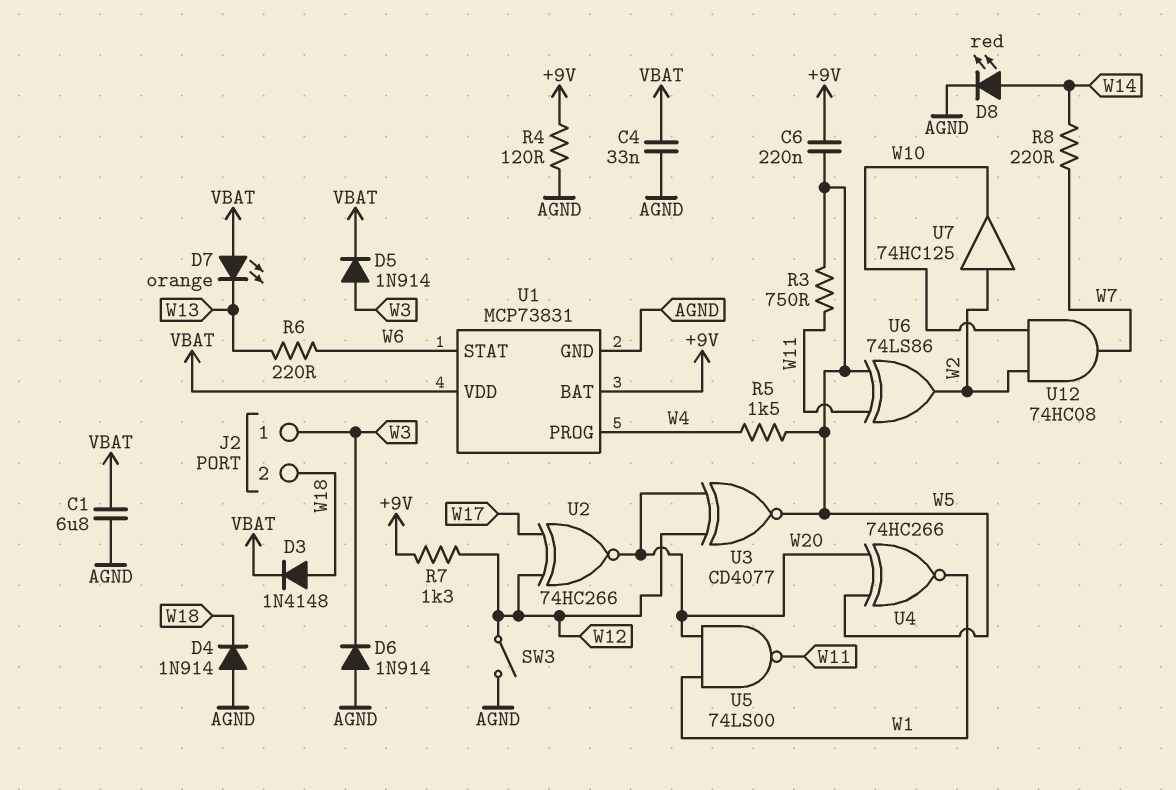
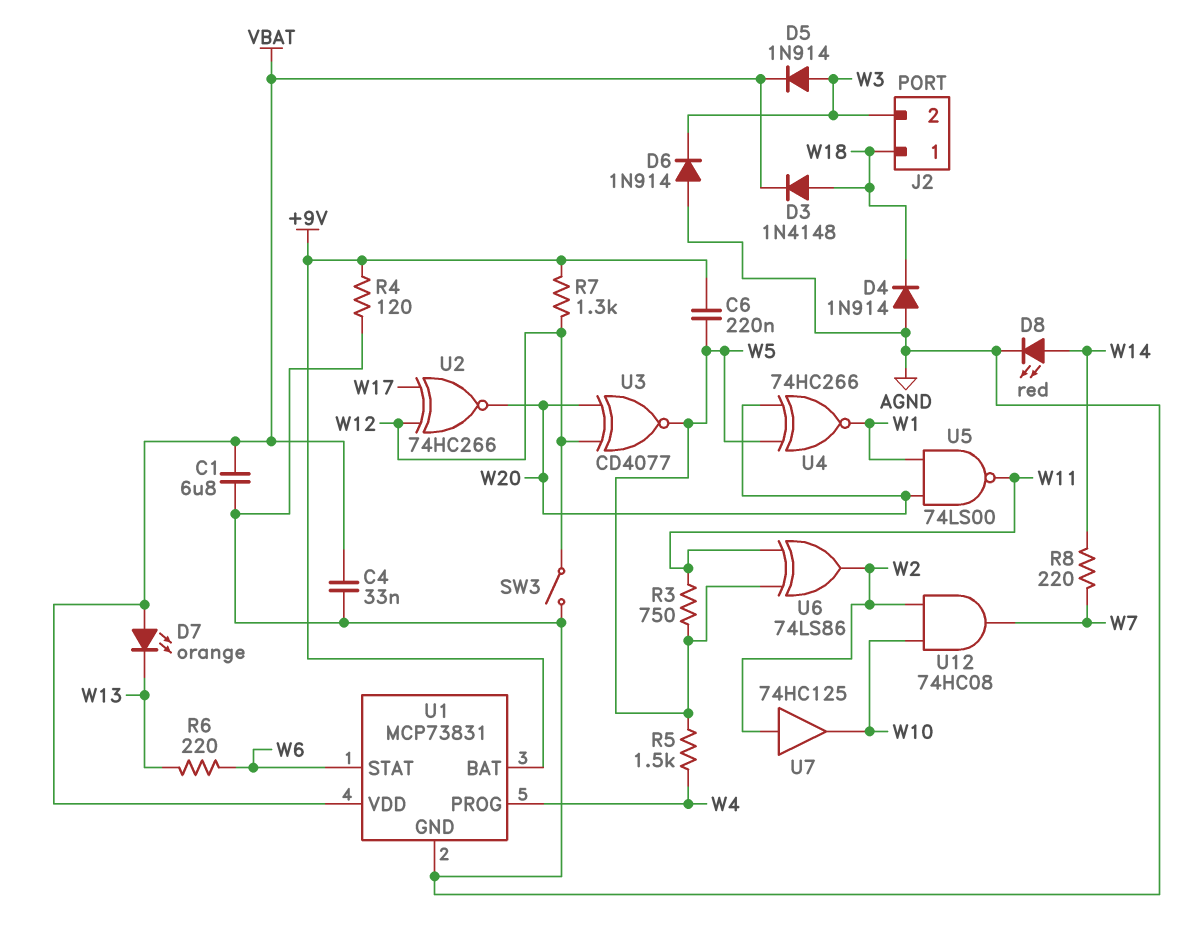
J2 pin 1: W3 -> W18
J2 pin 2: W18 -> W3

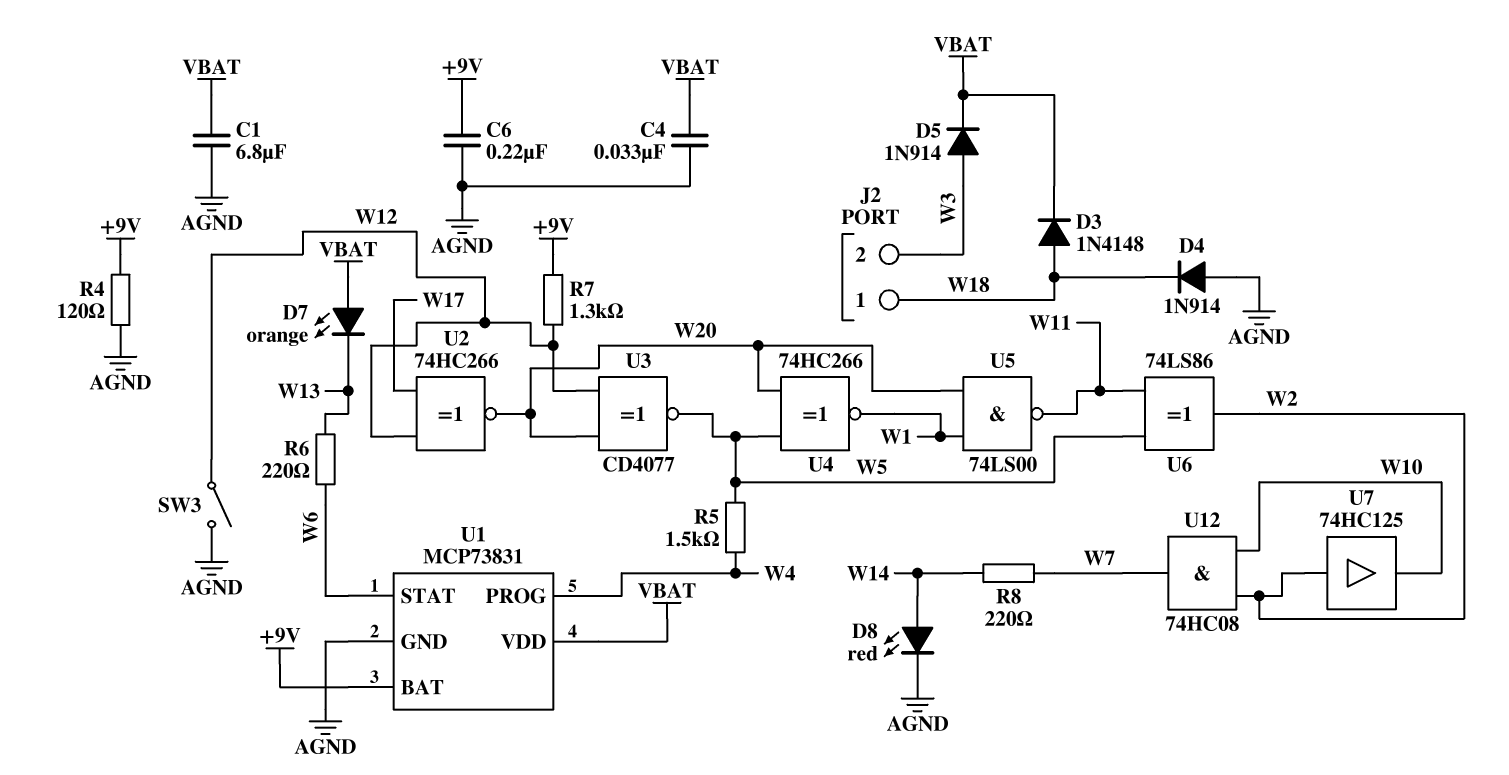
C6: 220nF (+9V, W5) -> 220nF (+9V, AGND)
D6: diode 1N914 (A AGND, K W3) -> none
R3: 750 (W5, W11) -> none

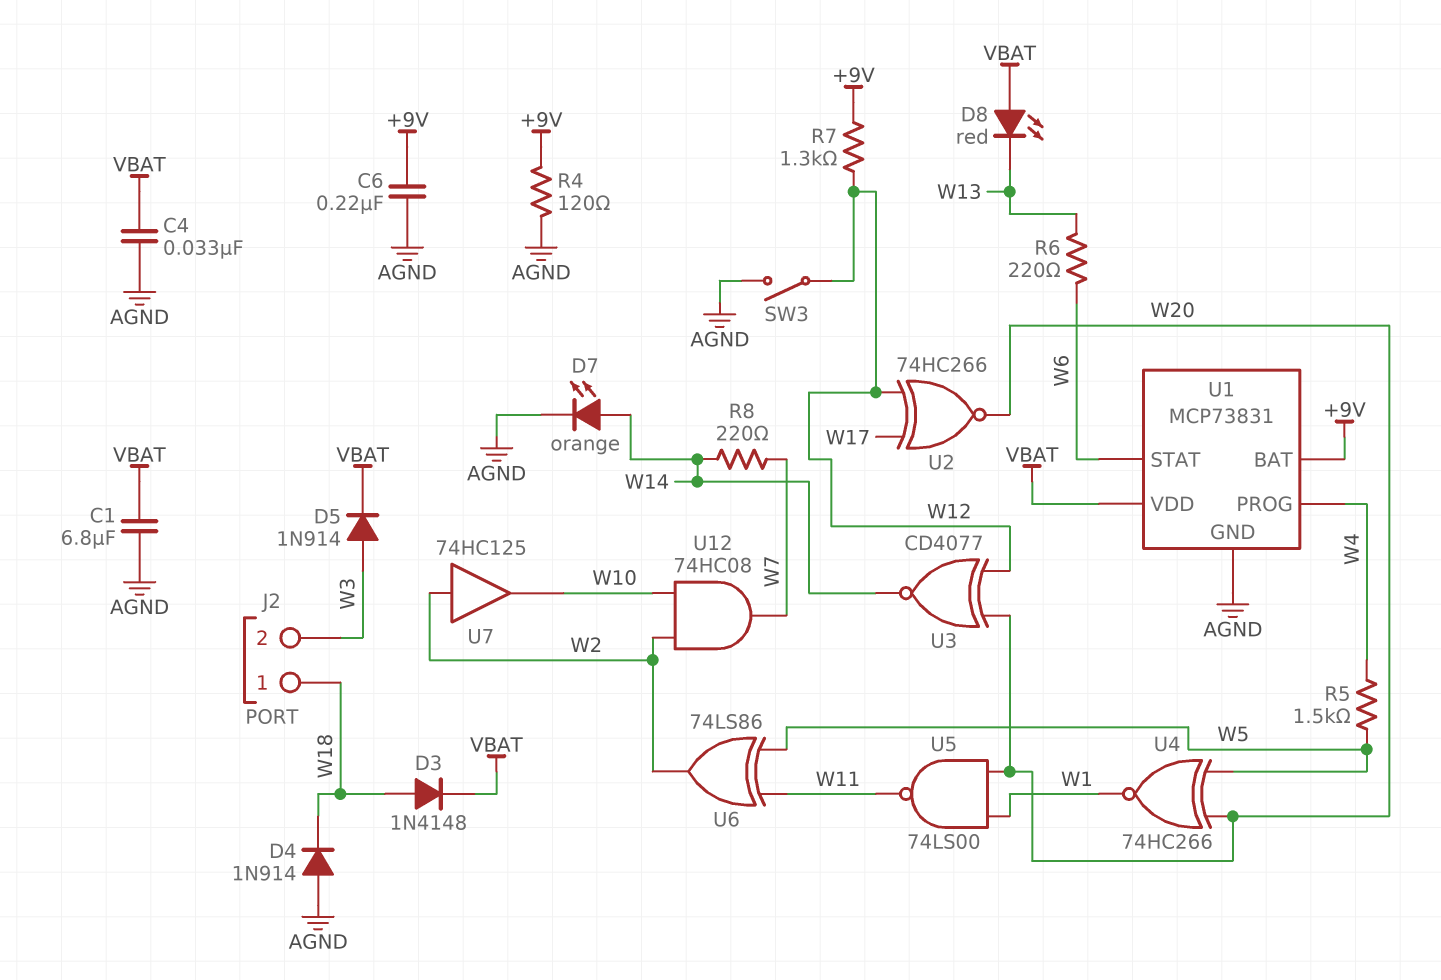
D7: LED orange (A VBAT, K W13) -> LED orange (A W14, K AGND)
D8: LED red (A W14, K AGND) -> LED red (A VBAT, K W13)
U3: XNOR CD4077 (in W12, in W20, out W5) -> XNOR CD4077 (in W12, in W20, out W14)

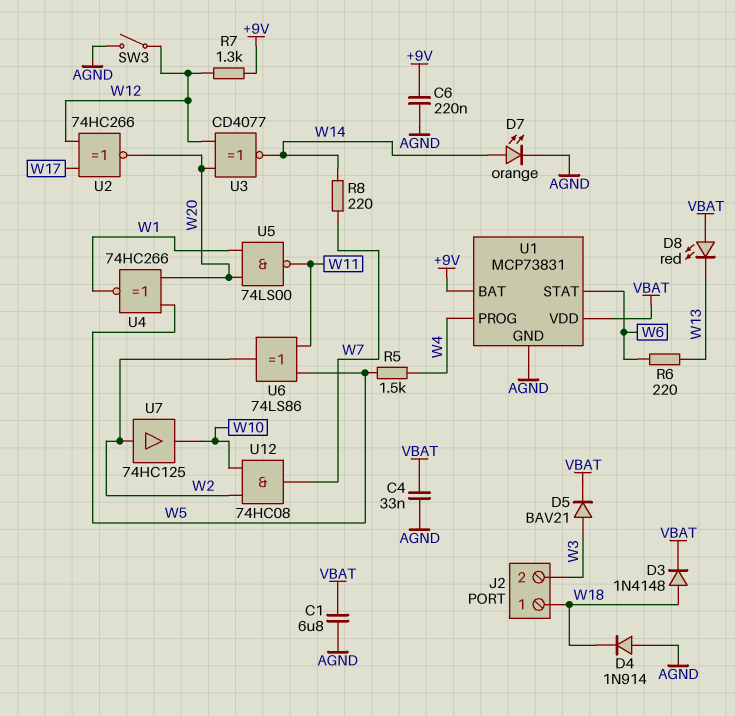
D5: diode 1N914 (A W3, K VBAT) -> diode BAV21 (A W3, K VBAT)
R4: 120 (+9V, AGND) -> none

